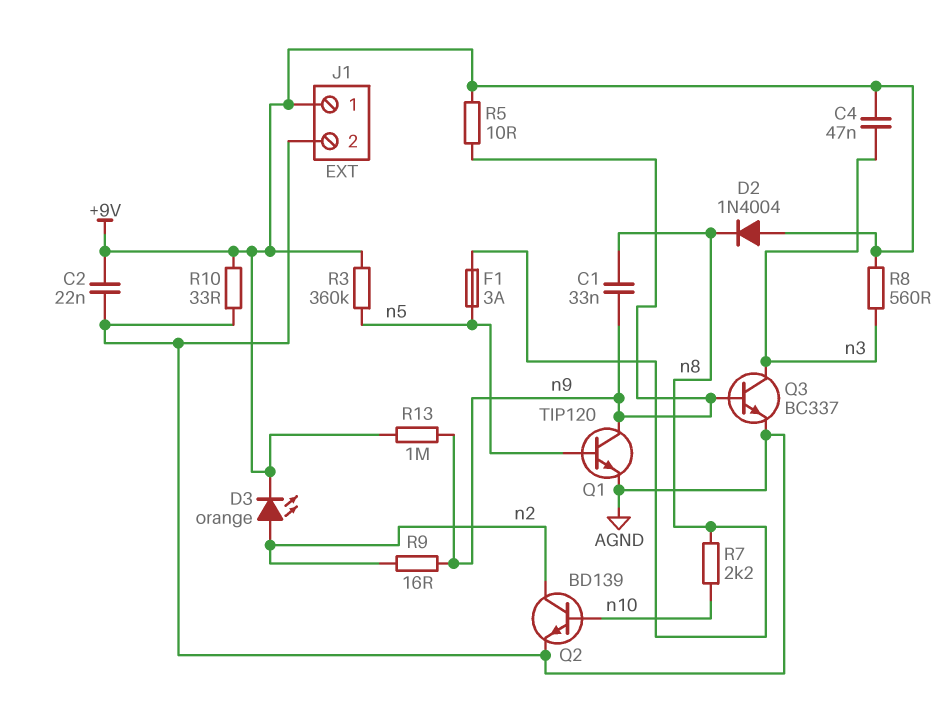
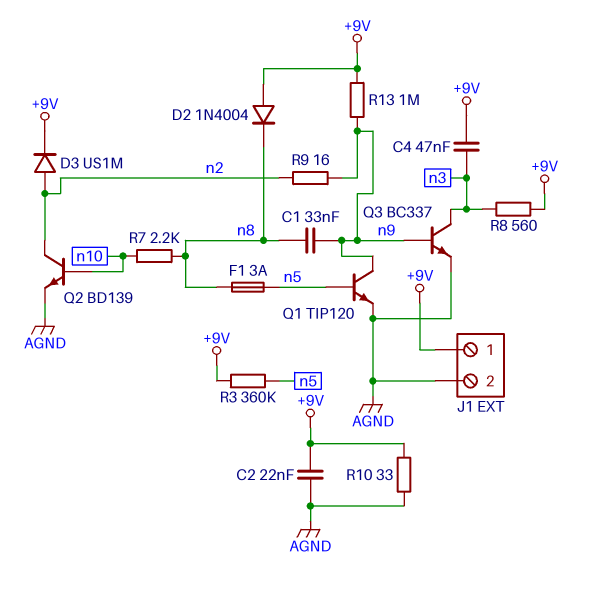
D3: LED orange (A n2, K +9V) -> diode US1M (A n2, K +9V)
R5: 10 (+9V, n9) -> none

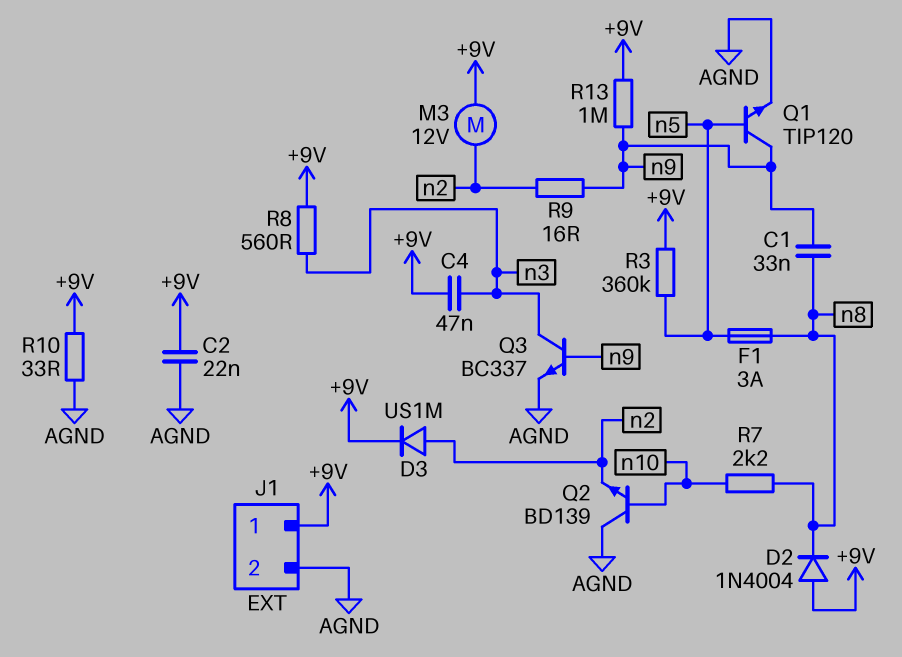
M3: none -> motor 12V (+9V, n2)
Q2: NPN BD139 (B n10, C n2, E AGND) -> NPN BD139 (B n10, C AGND, E n2)

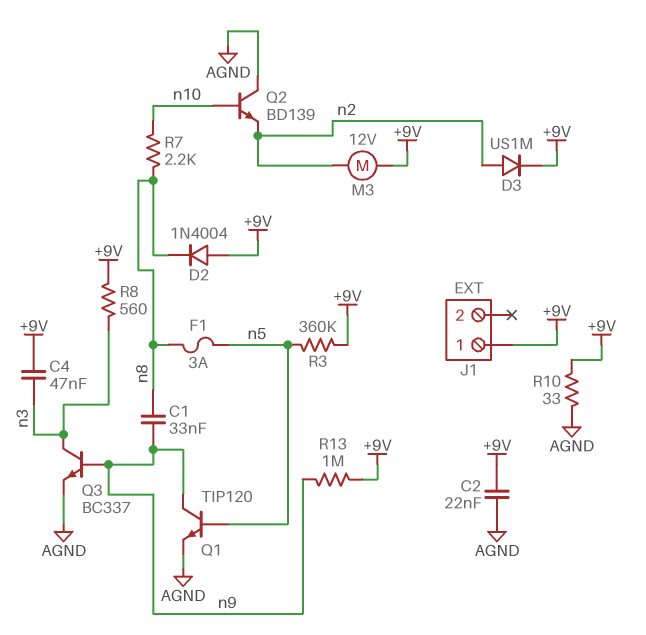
J1 pin 2: AGND -> none
R9: 16 (n2, n9) -> none

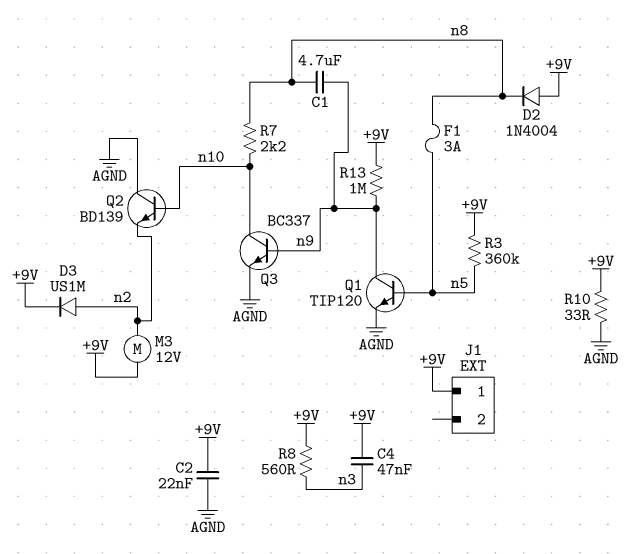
C1: 33nF (n8, n9) -> 4.7uF (n8, n9)
Q3: NPN BC337 (B n9, C n3, E AGND) -> NPN BC337 (B n9, C n10, E AGND)

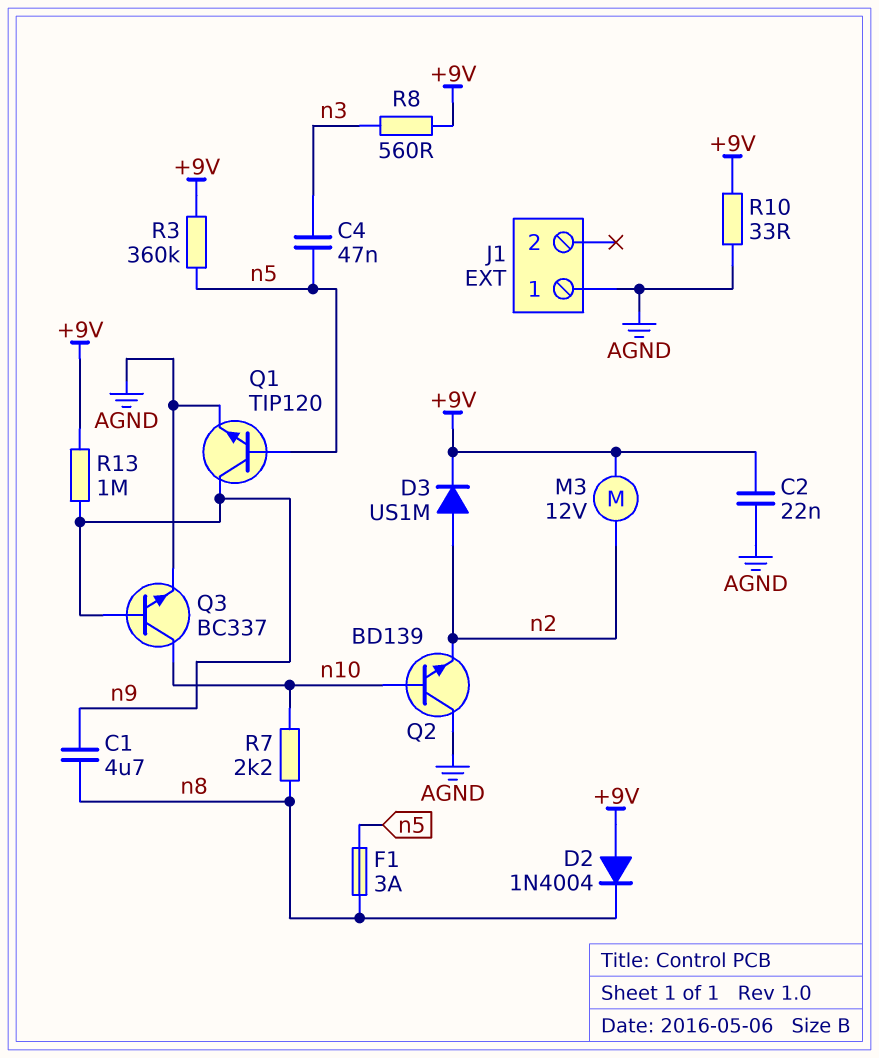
C4: 47nF (+9V, n3) -> 47nF (n3, n5)
J1 pin 1: +9V -> AGND

